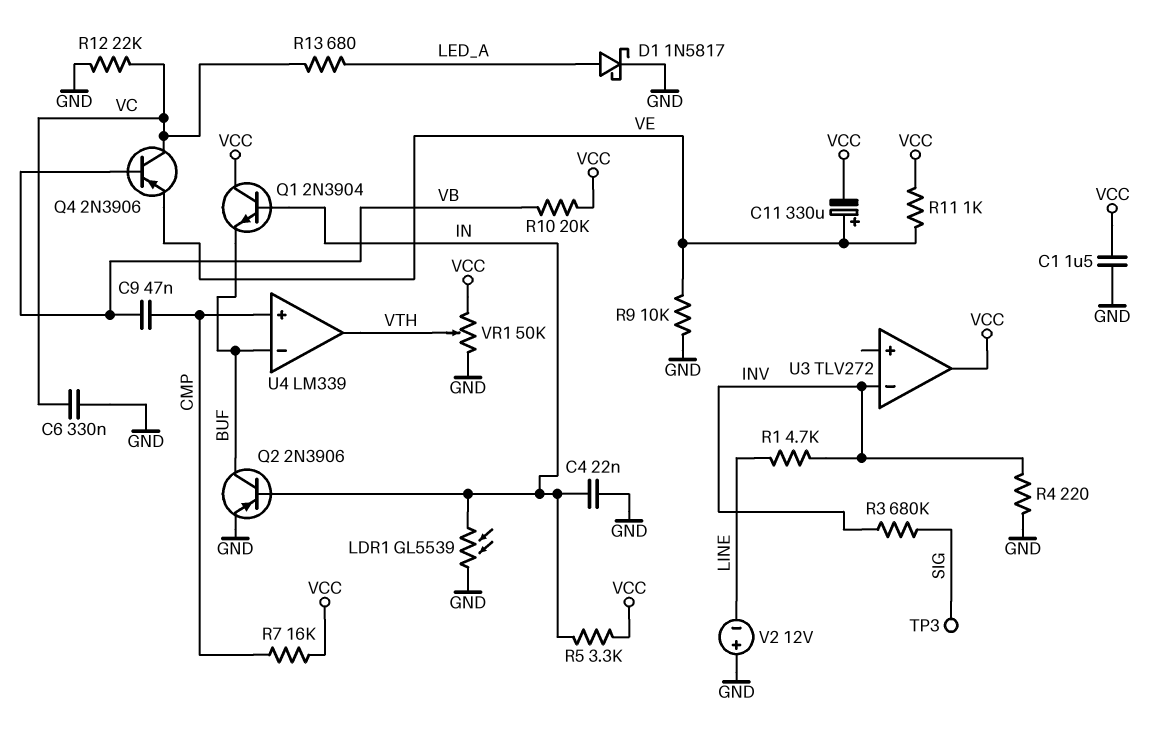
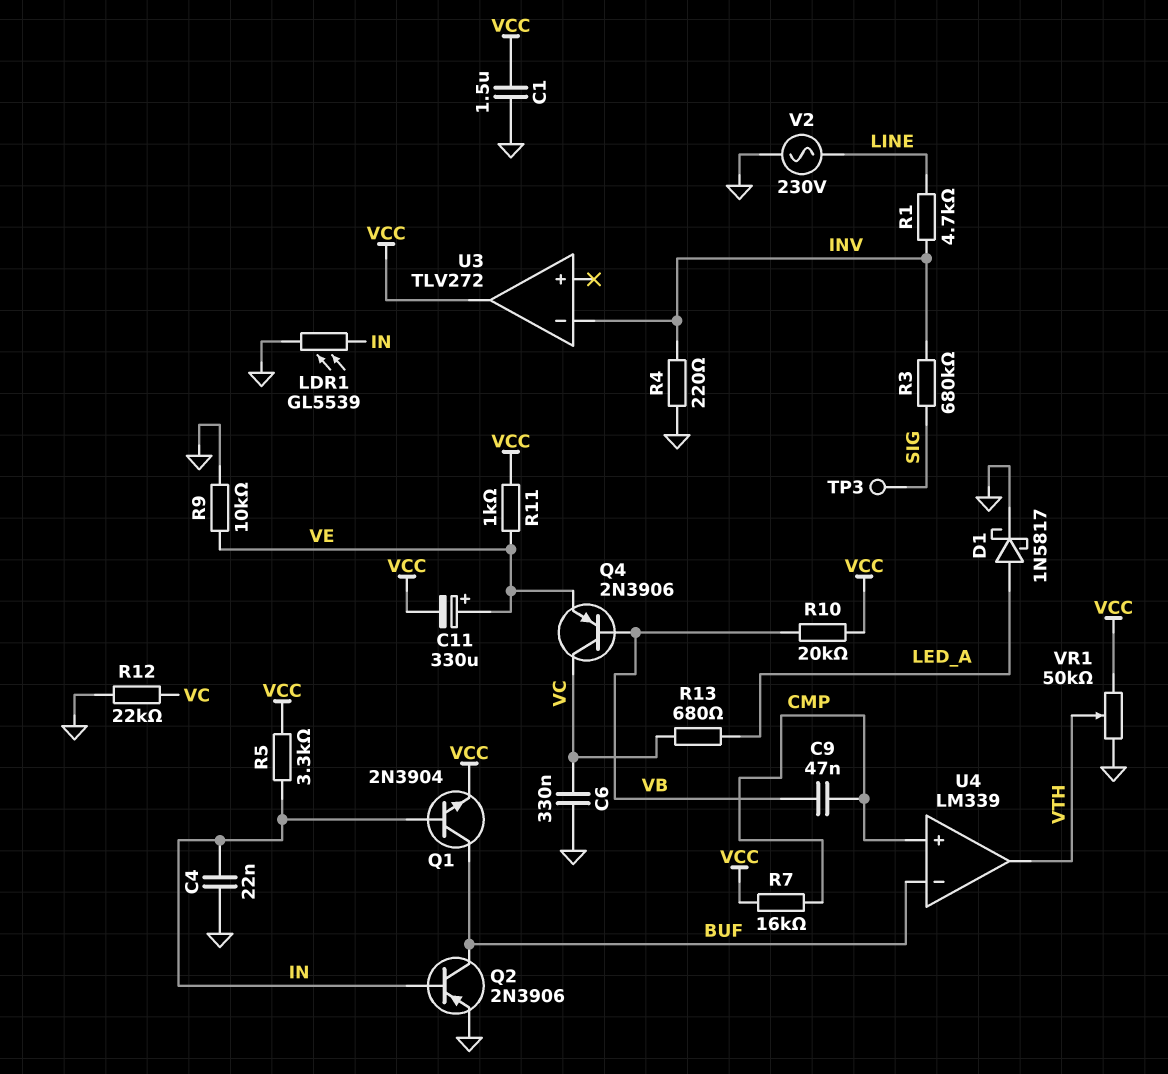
Q1: NPN 2N3904 (B IN, C VCC, E BUF) -> NPN 2N3904 (B IN, C BUF, E VCC)
V2: 12V (plus GND, minus LINE) -> AC 230V (GND, LINE)

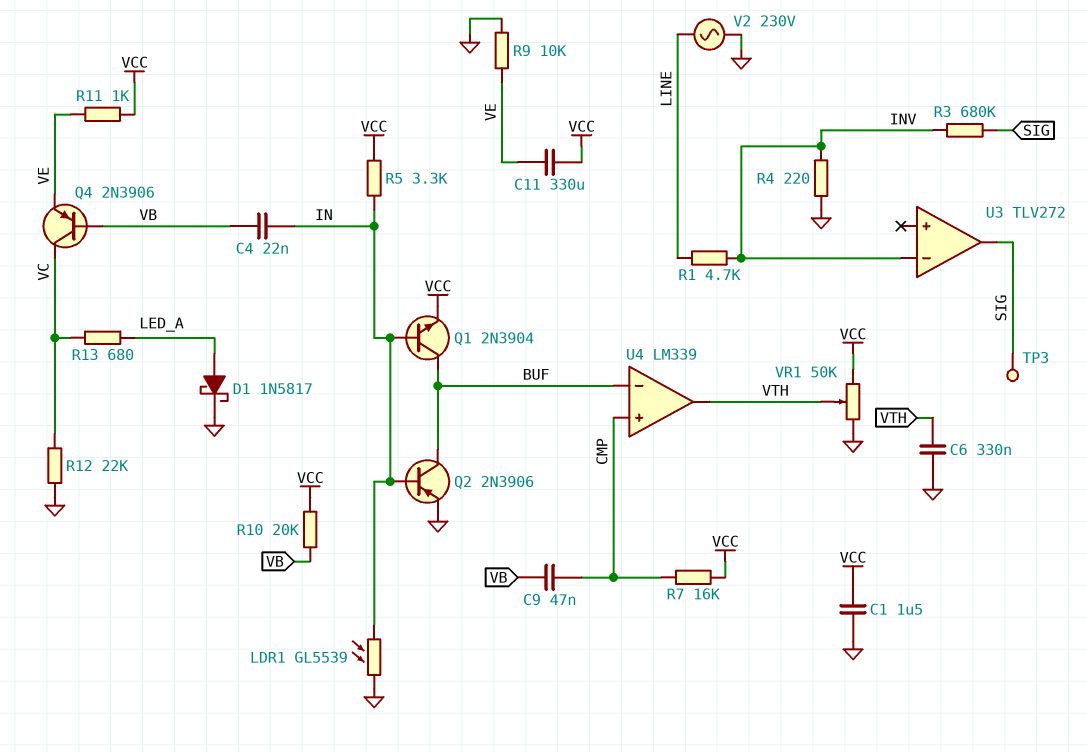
C4: 22nF (GND, IN) -> 22nF (IN, VB)
C6: 330nF (GND, VC) -> 330nF (GND, VTH)
C11: 330uF (plus VE, minus VCC) -> 330uF (VCC, VE)
U3 pin out: VCC -> SIG

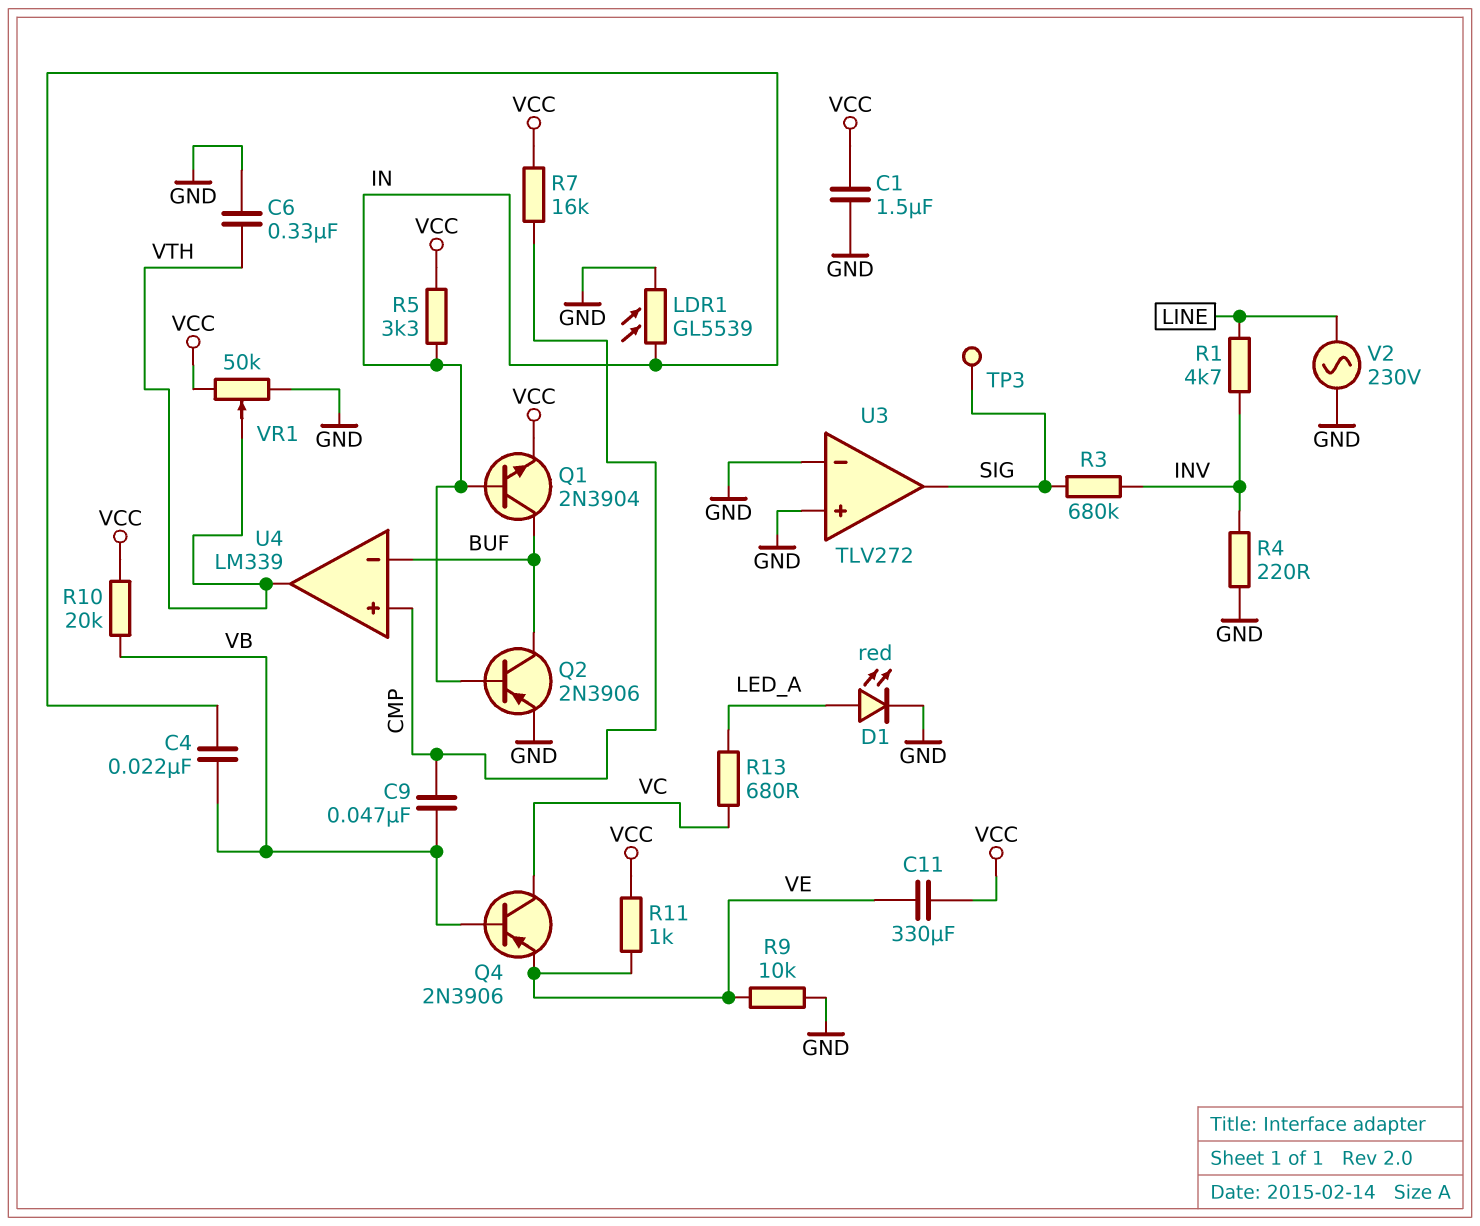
D1: schottky 1N5817 (A LED_A, K GND) -> LED red (A LED_A, K GND)
R12: 22k (GND, VC) -> none
U3 pin in+: none -> GND
U3 pin in-: INV -> GND

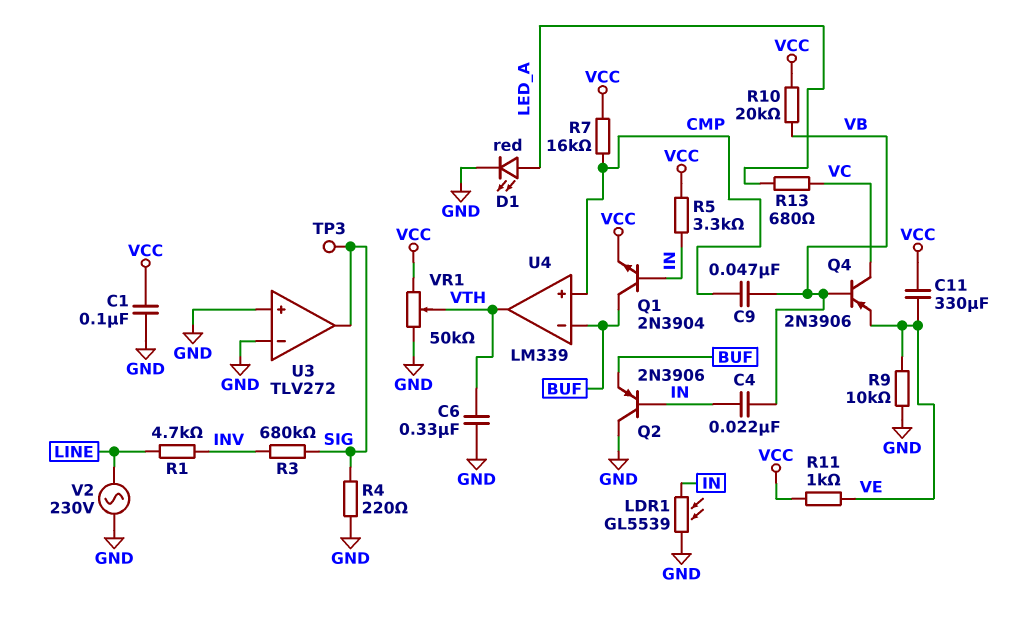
C1: 1.5uF (GND, VCC) -> 100nF (GND, VCC)
Q2: PNP 2N3906 (B IN, C BUF, E GND) -> PNP 2N3906 (B IN, C GND, E BUF)
R4: 220 (GND, INV) -> 220 (GND, SIG)

